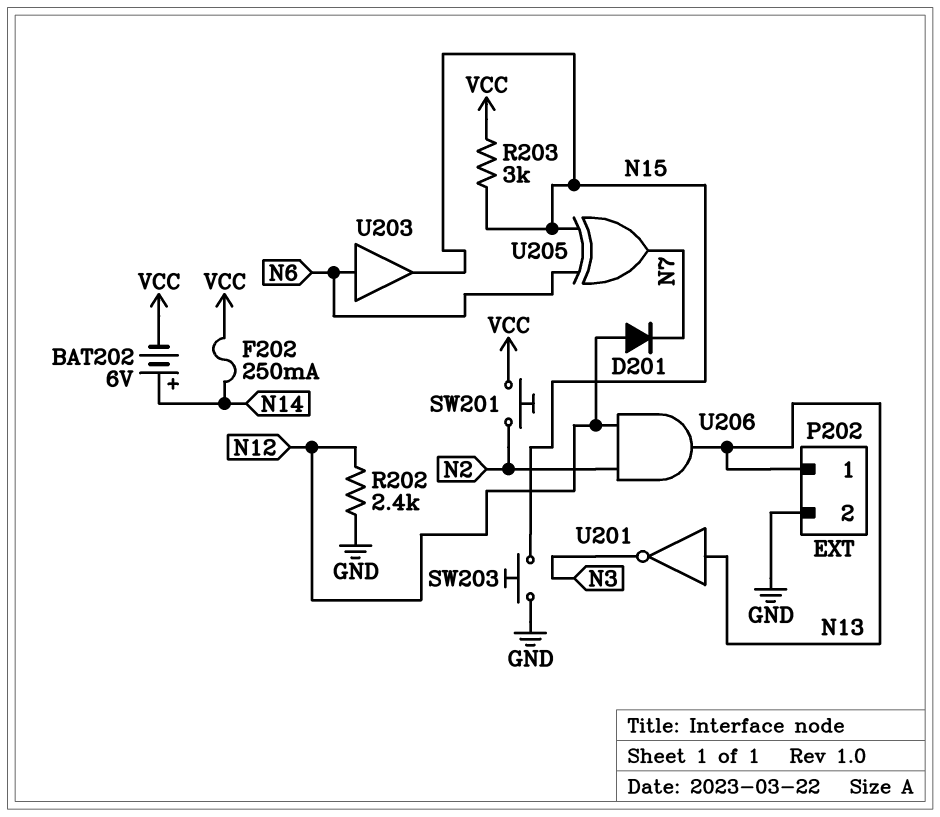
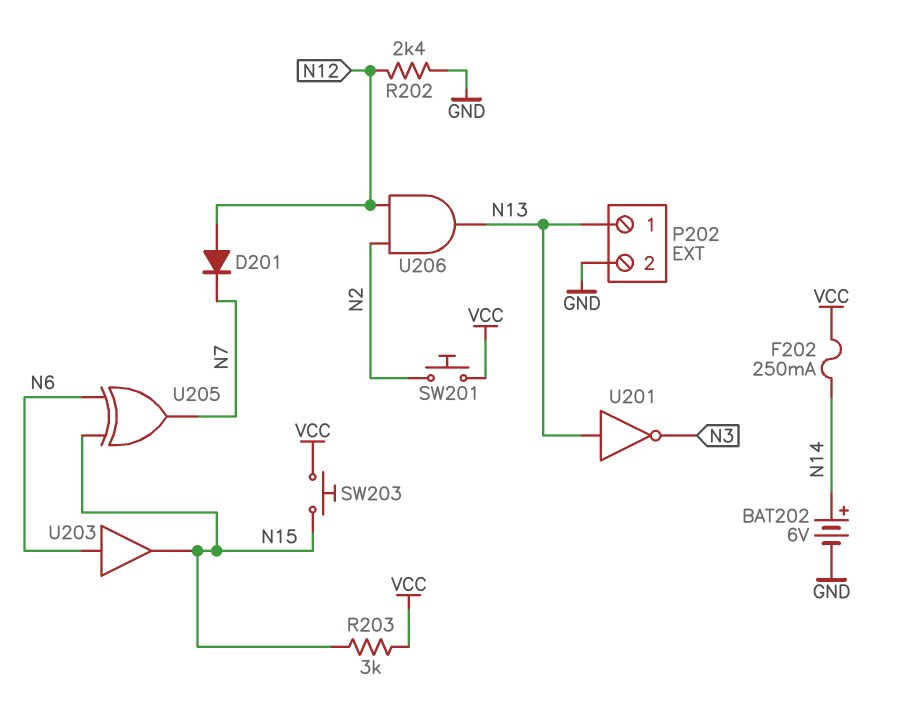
BAT202: 6V (plus N14, minus VCC) -> 6V (plus N14, minus GND)
SW203: button (GND, N15) -> button (N15, VCC)

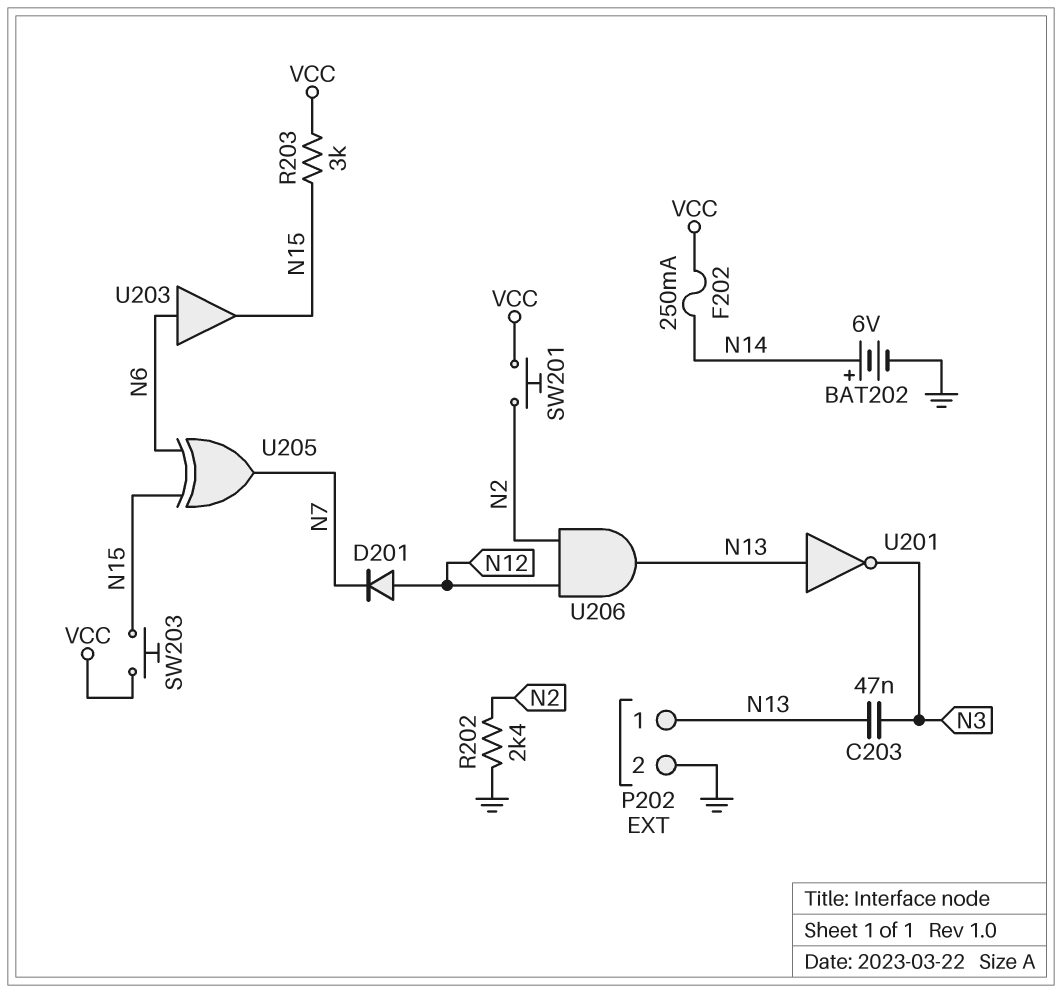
C203: none -> 47nF (N3, N13)
R202: 2.4k (GND, N12) -> 2.4k (GND, N2)

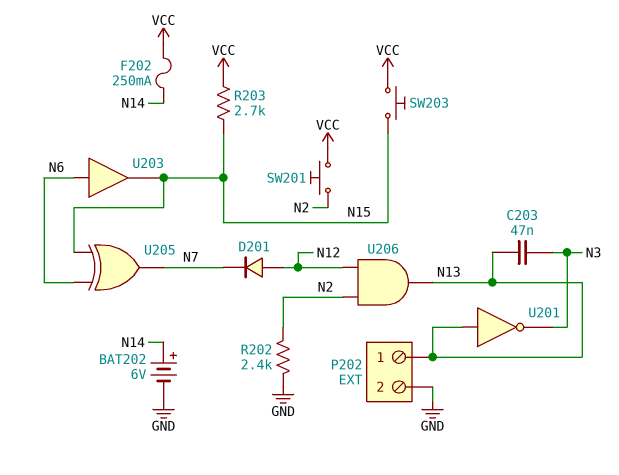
R203: 3k (N15, VCC) -> 2.7k (N15, VCC)

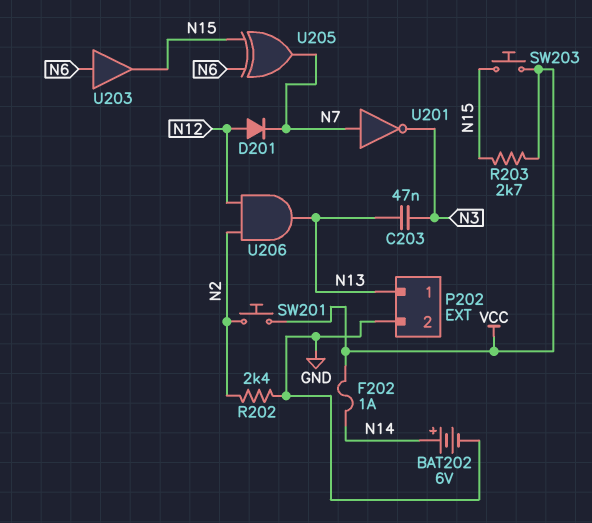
F202: 250mA (N14, VCC) -> 1A (N14, VCC)
U201: NOT (in N13, out N3) -> NOT (in N7, out N3)

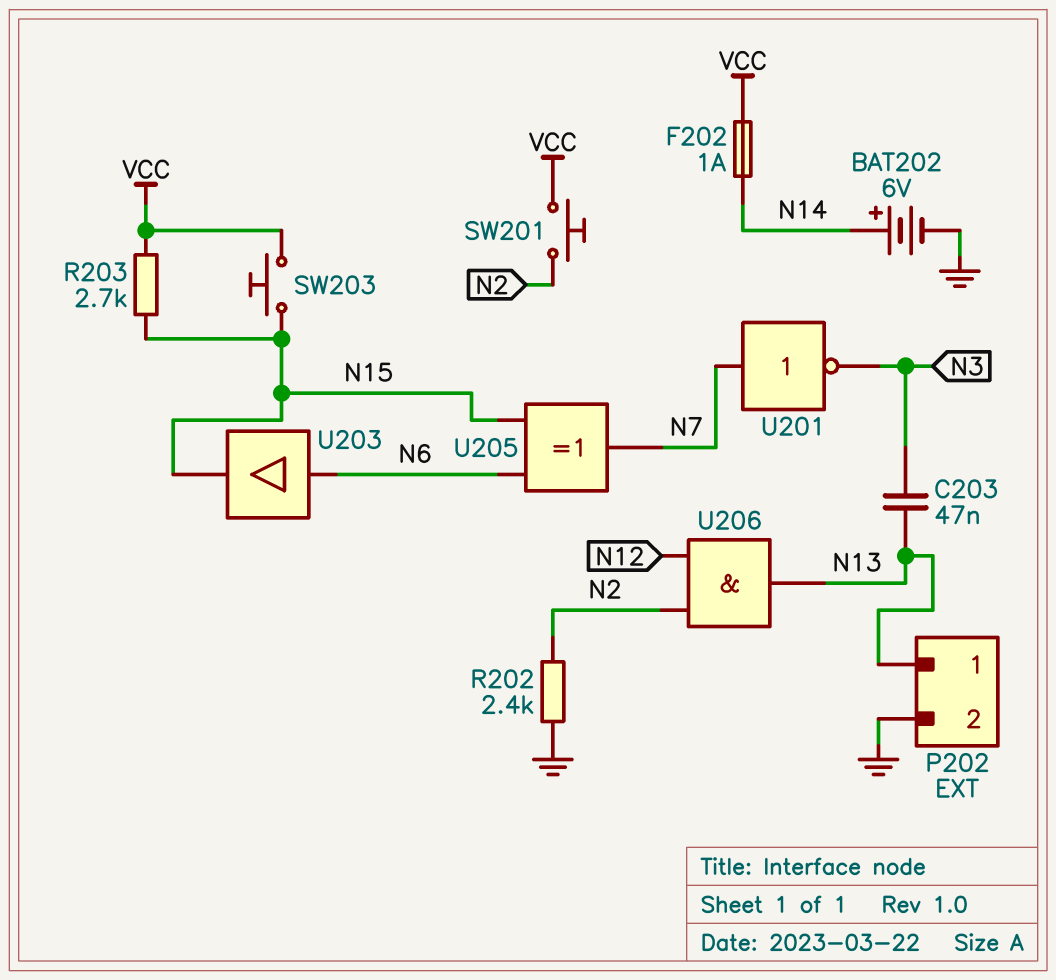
D201: diode (A N12, K N7) -> none

